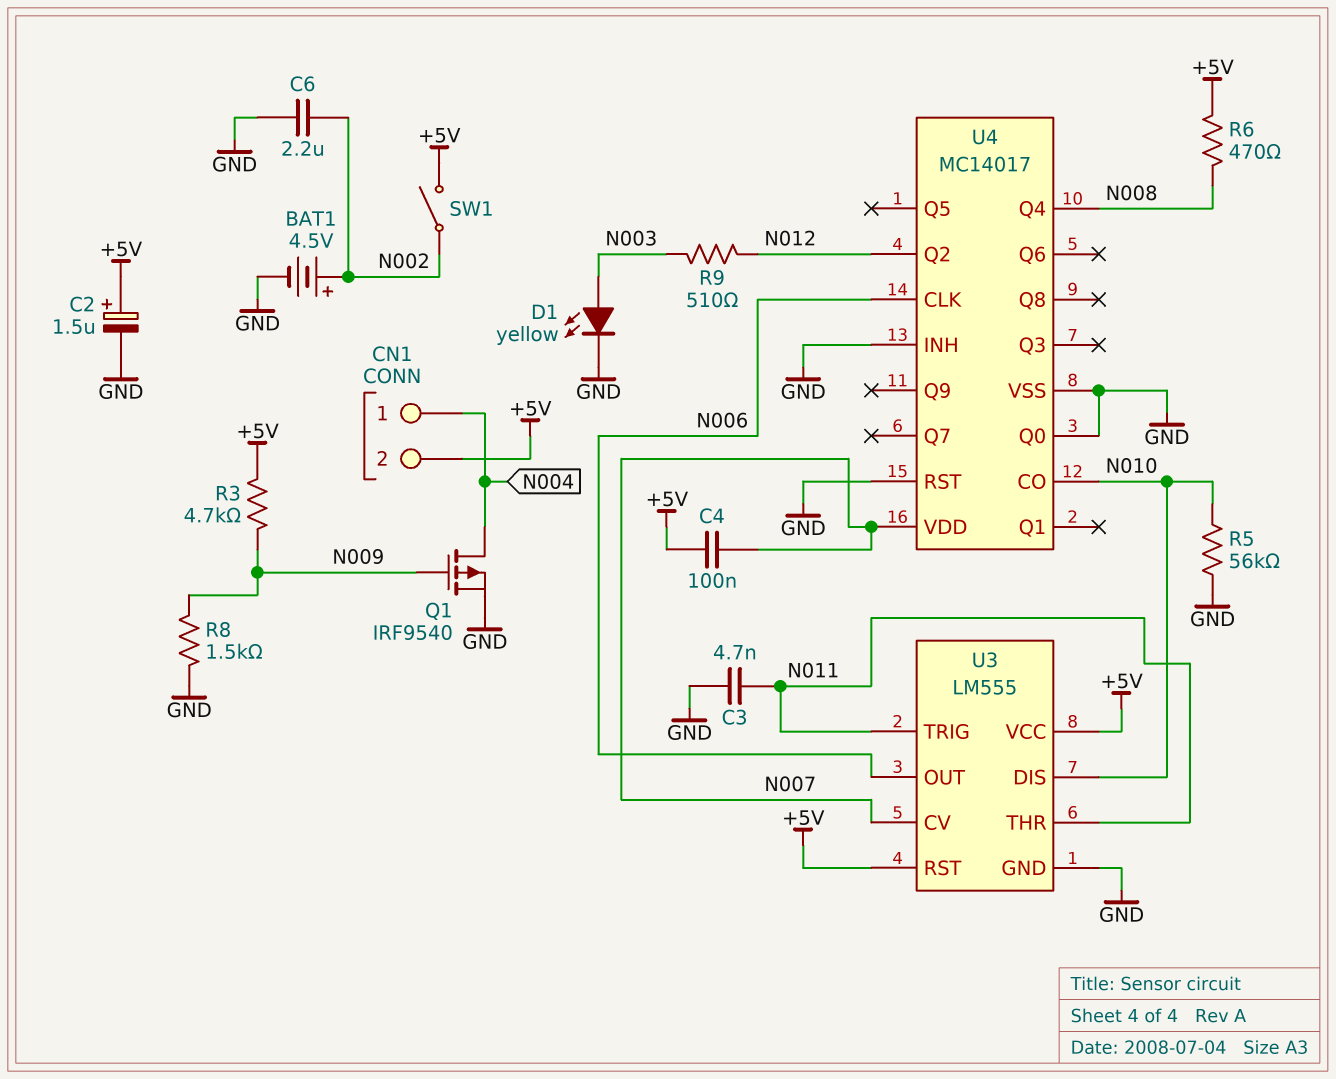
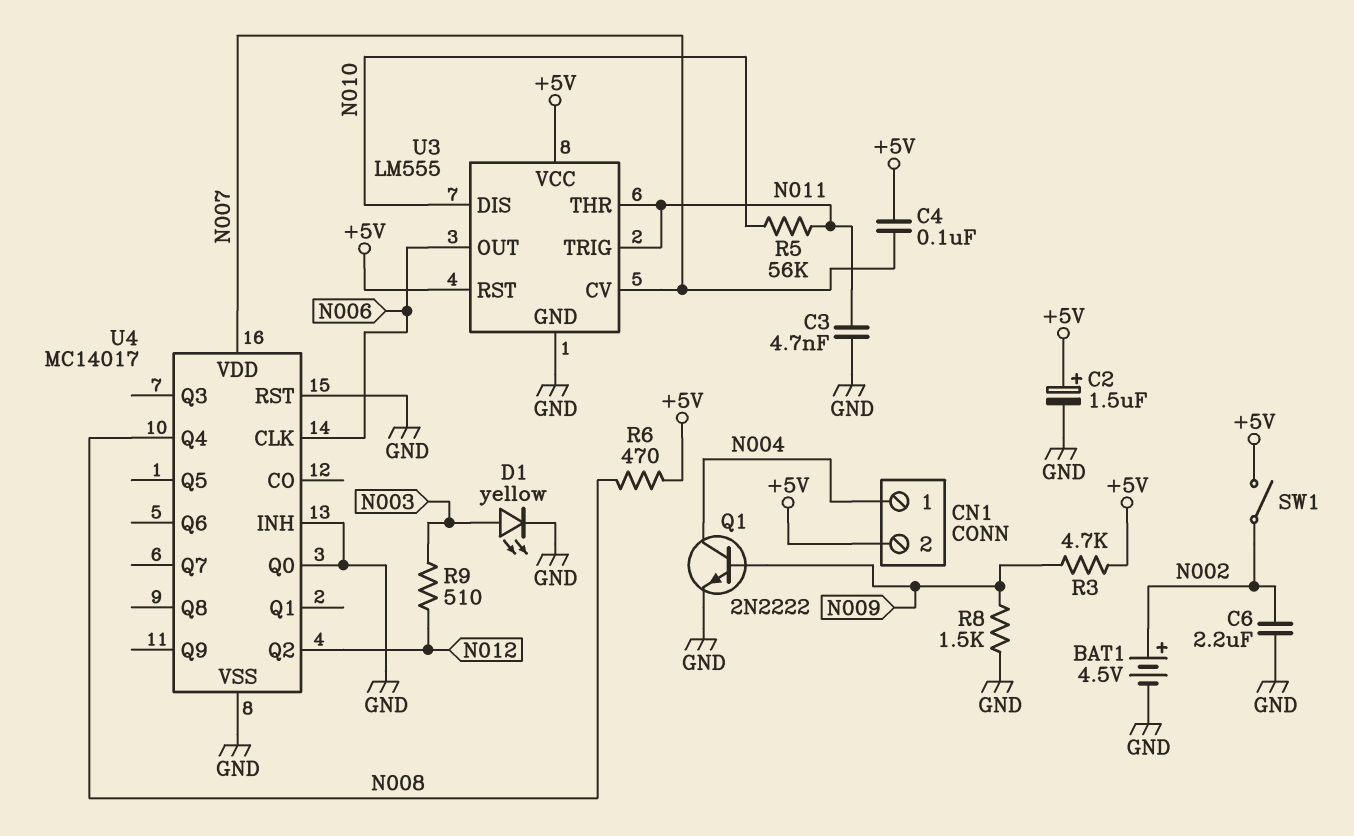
Q1: PMOS IRF9540 (G N009, D N004, S GND) -> NPN 2N2222 (B N009, C N004, E GND)
R5: 56k (GND, N010) -> 56k (N010, N011)
U4 pin CO: N010 -> none

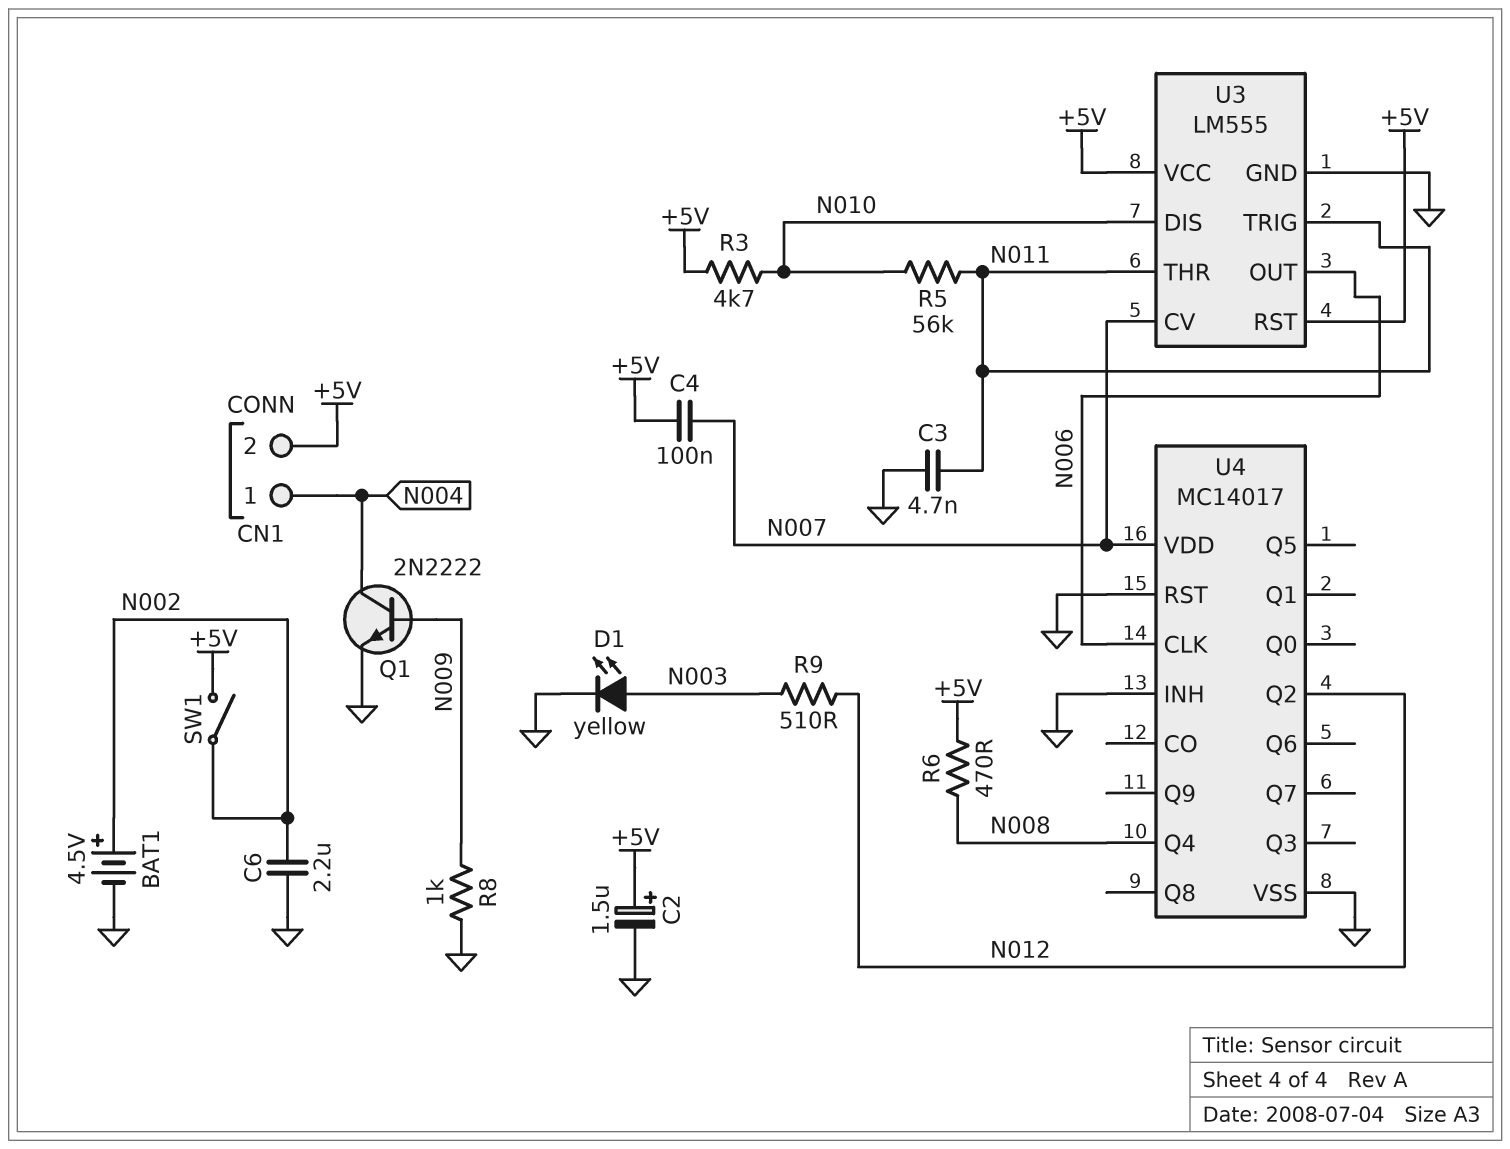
R3: 4.7k (+5V, N009) -> 4.7k (+5V, N010)
R8: 1.5k (GND, N009) -> 1k (GND, N009)
U4 pin Q0: GND -> none

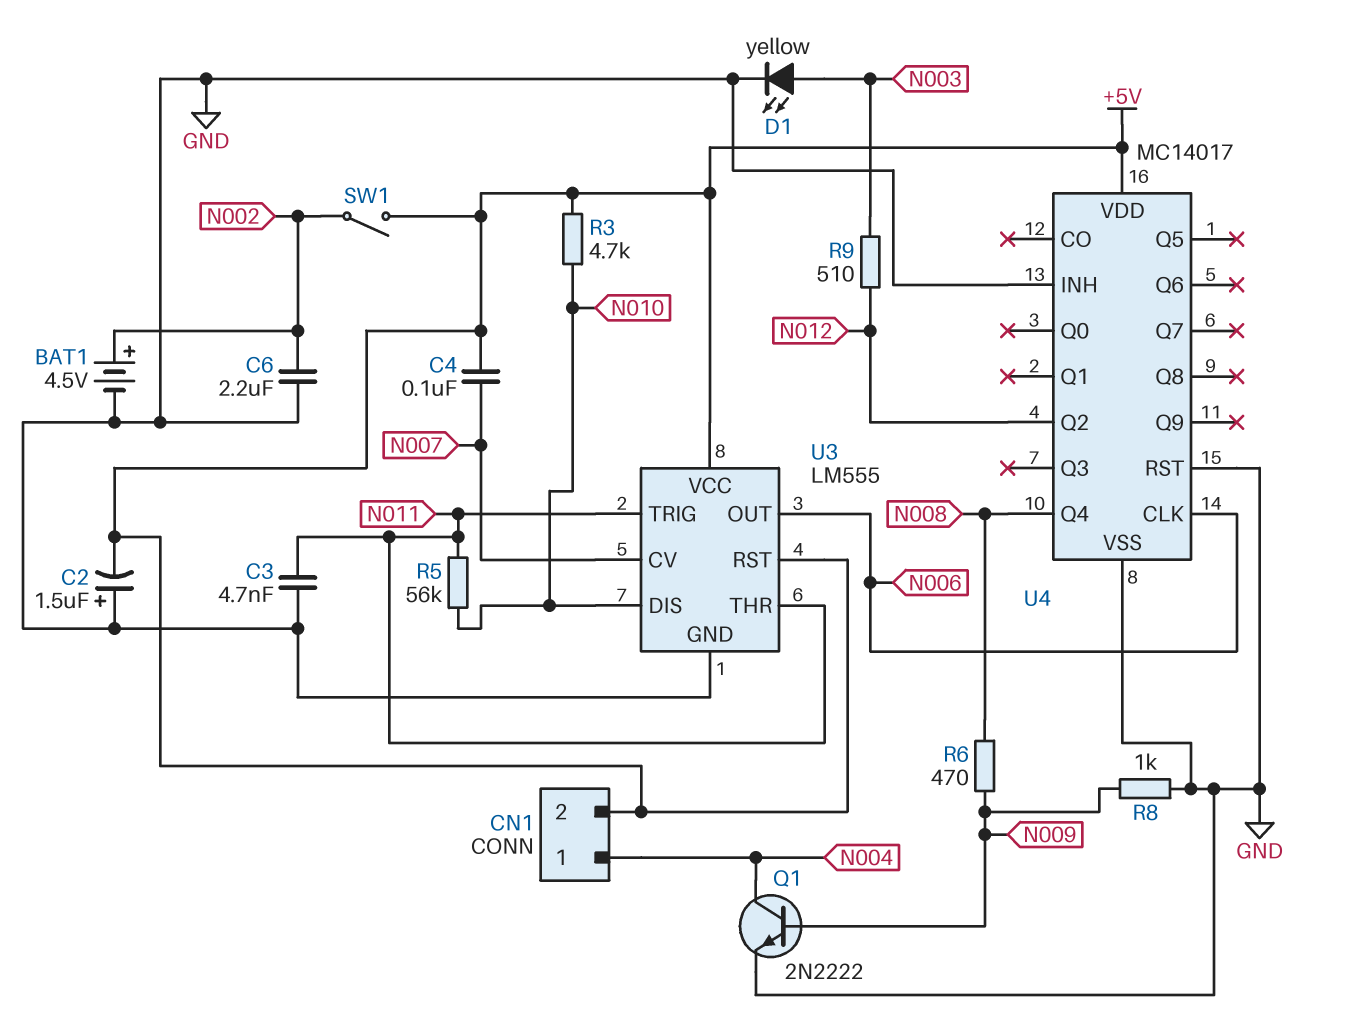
C2: 1.5uF (plus +5V, minus GND) -> 1.5uF (plus GND, minus +5V)
R6: 470 (+5V, N008) -> 470 (N008, N009)
U4 pin VDD: N007 -> +5V

